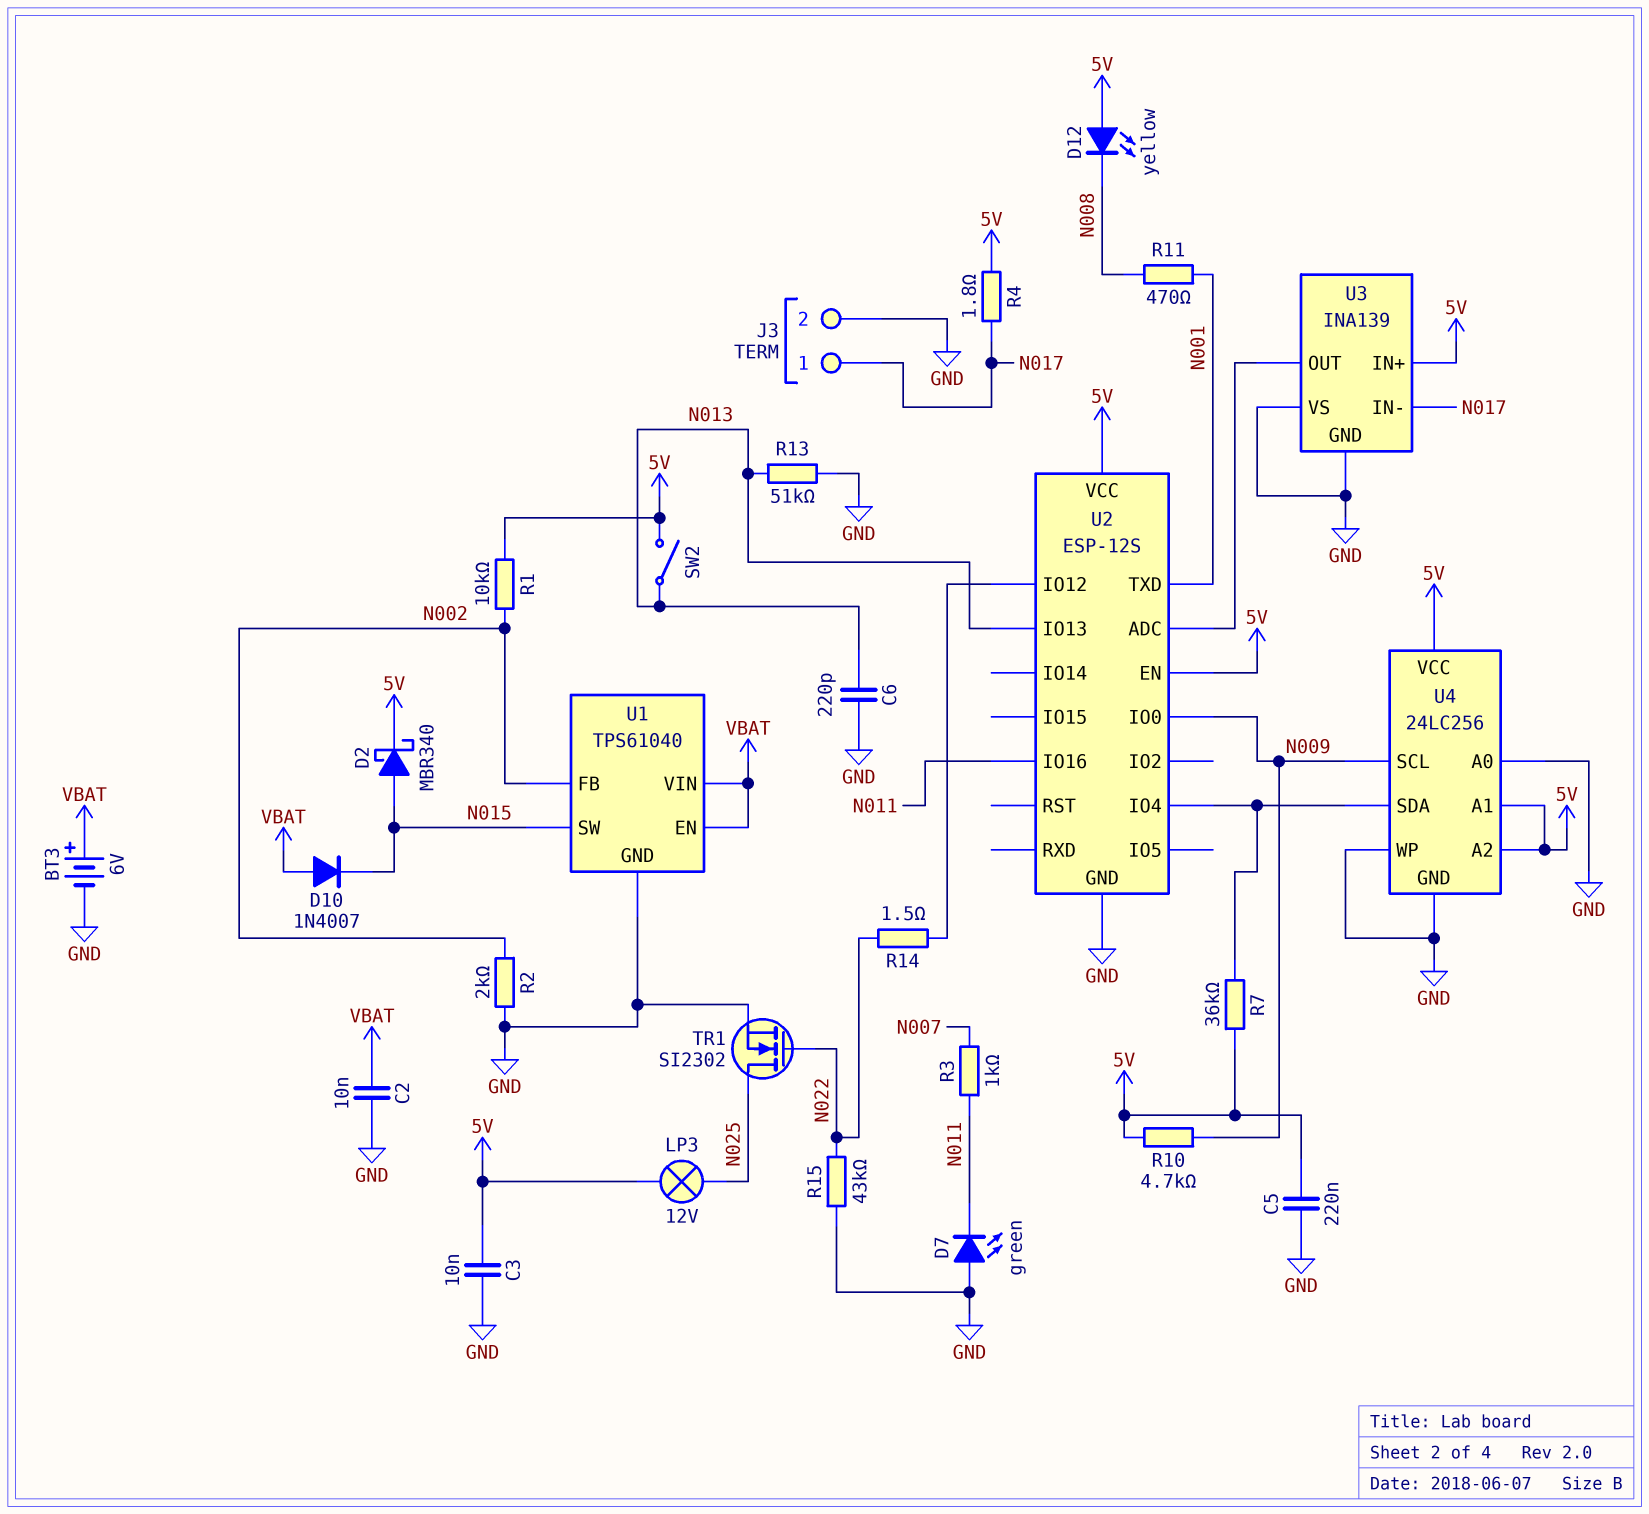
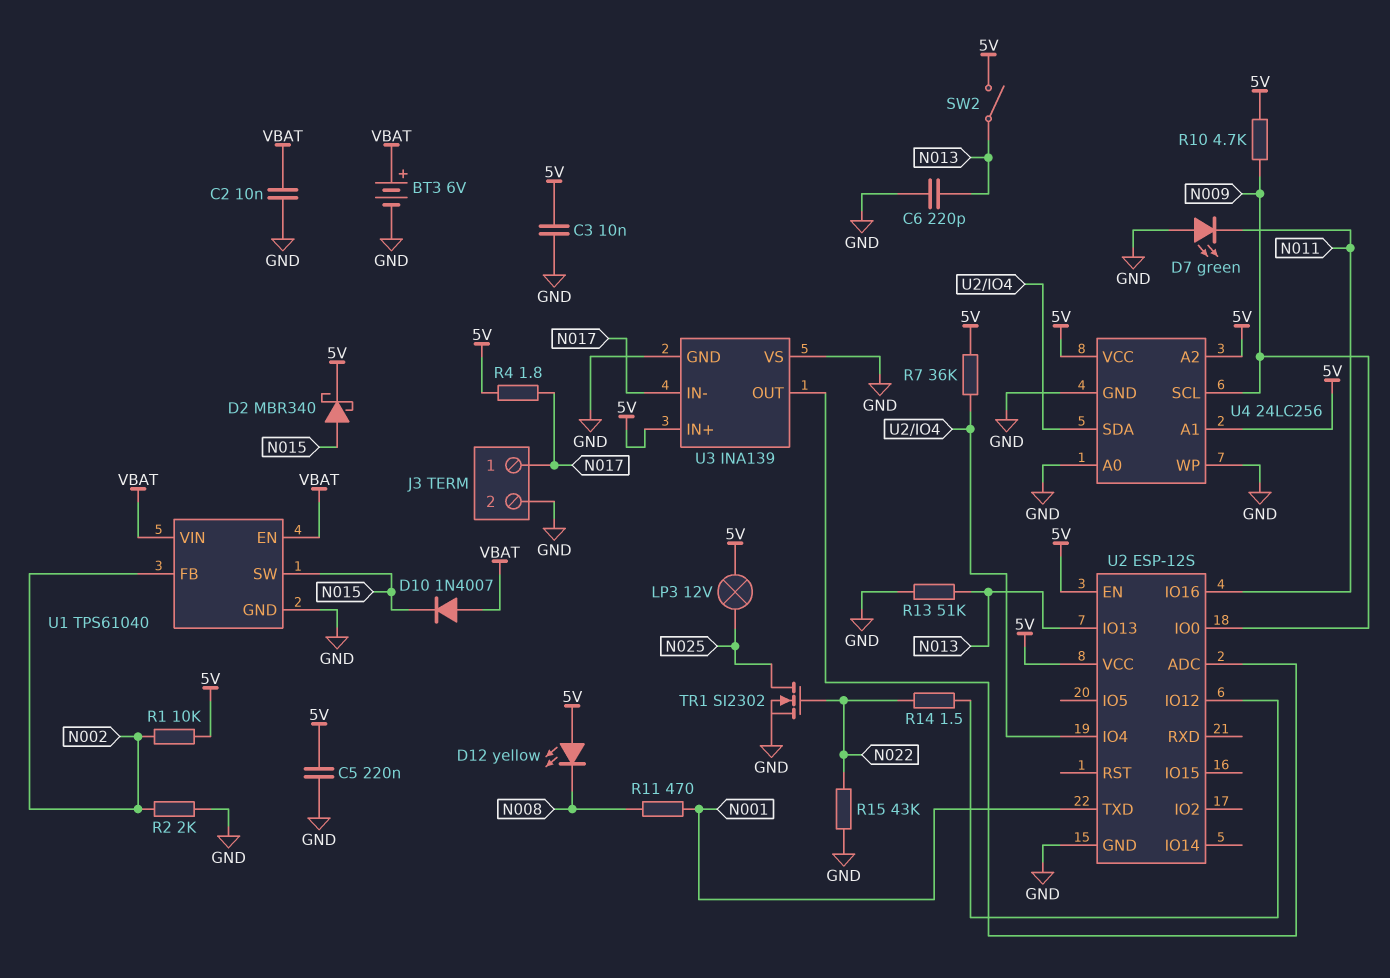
R3: 1k (N007, N011) -> none

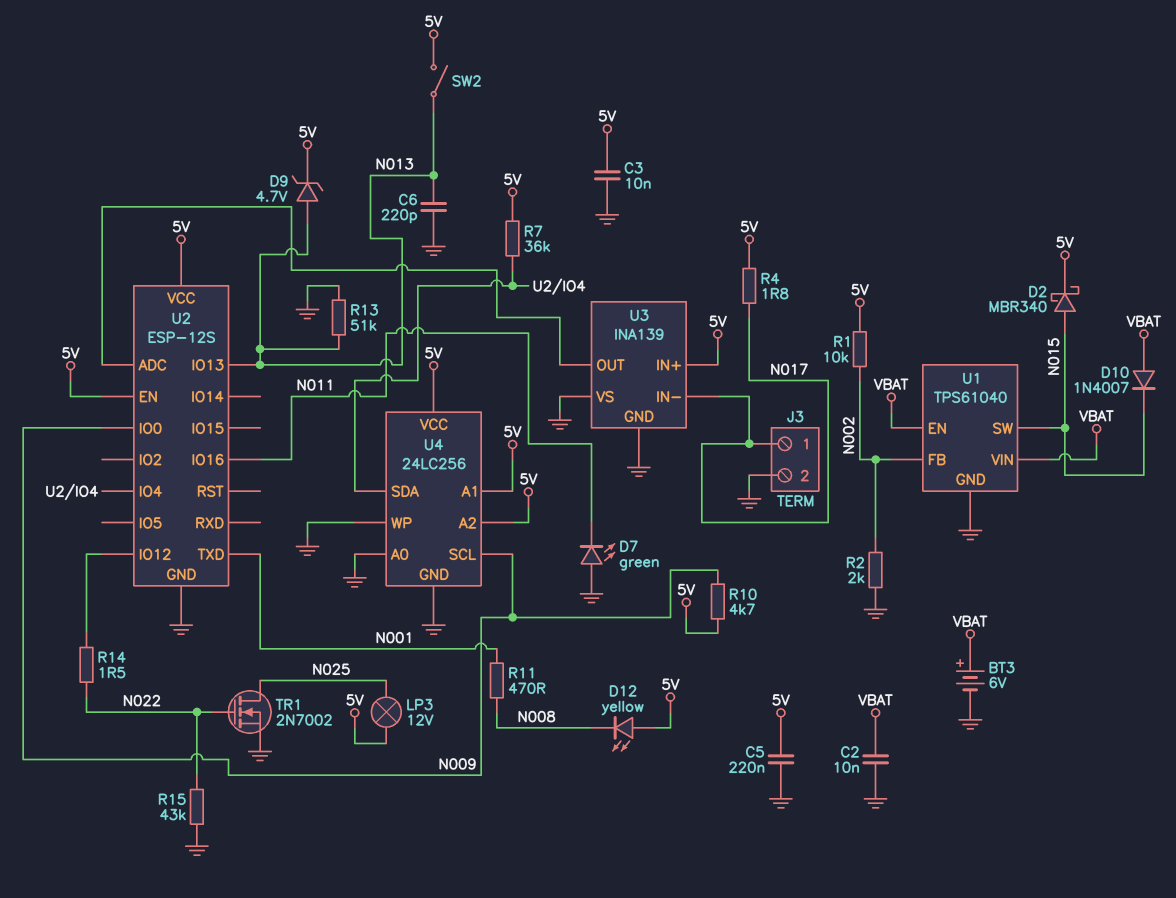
D9: none -> zener 4.7V (A N013, K 5V)
TR1: NMOS SI2302 (G N022, D N025, S GND) -> NMOS 2N7002 (G N022, D N025, S GND)

